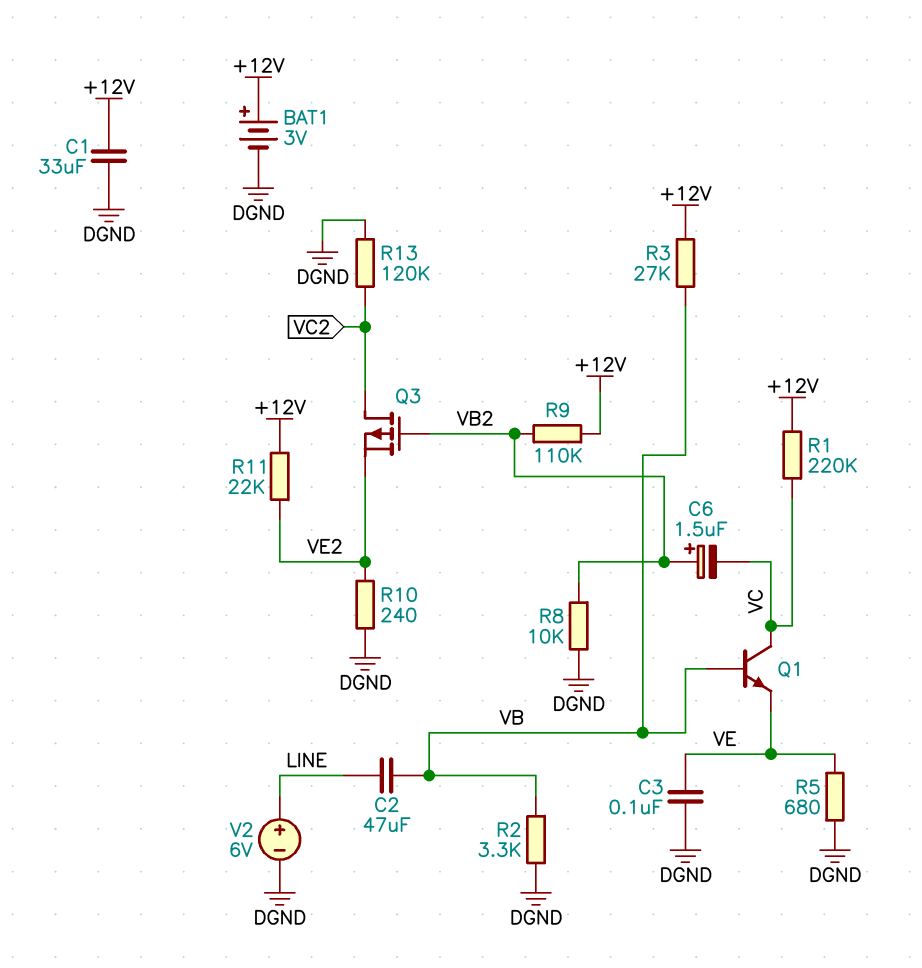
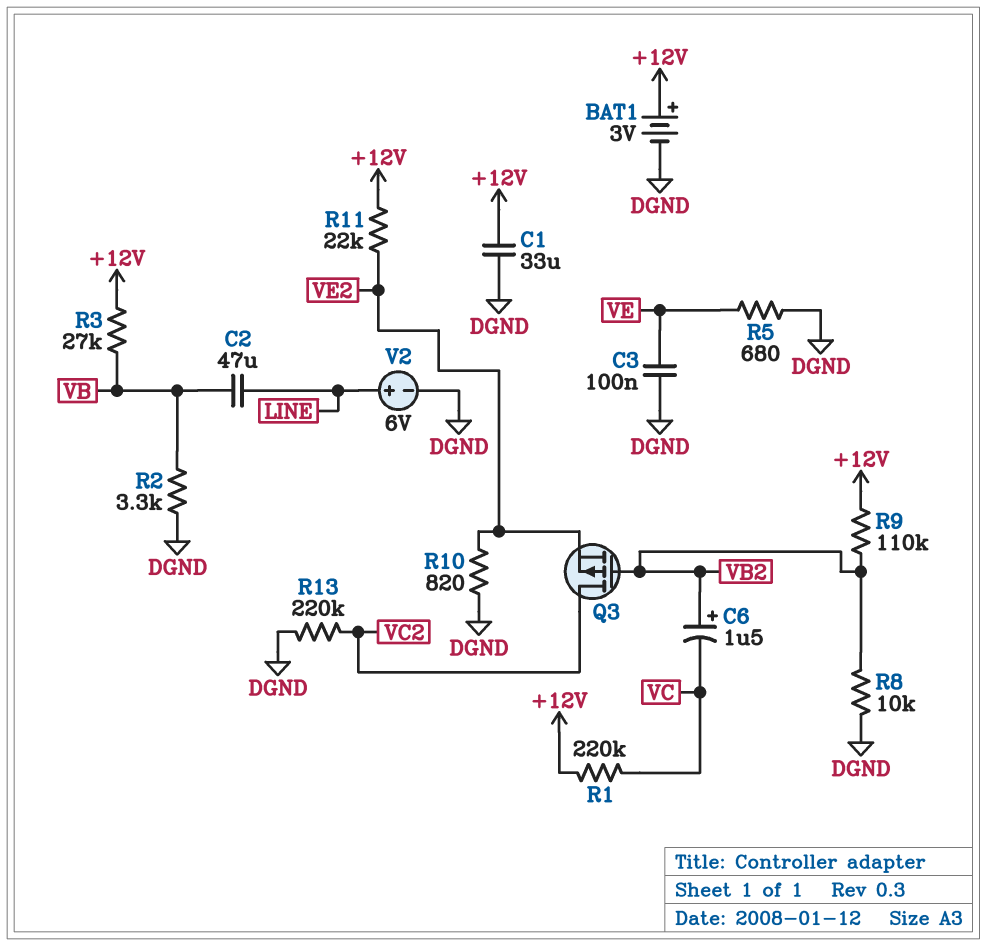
Q1: NPN (B VB, C VC, E VE) -> none
R10: 240 (DGND, VE2) -> 820 (DGND, VE2)
R13: 120k (DGND, VC2) -> 220k (DGND, VC2)

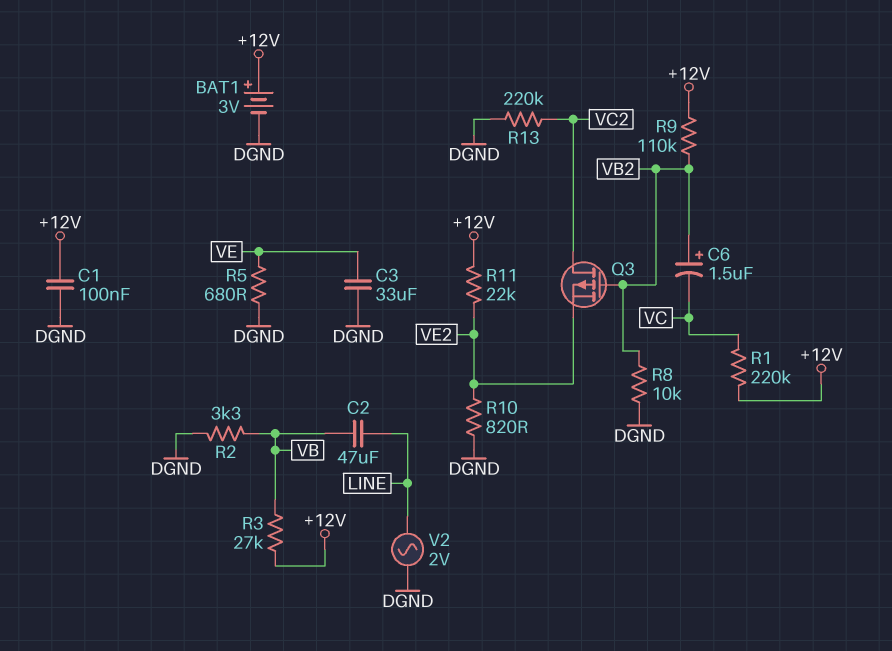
C1: 33uF (+12V, DGND) -> 100nF (+12V, DGND)
C3: 100nF (DGND, VE) -> 33uF (DGND, VE)
V2: 6V (plus LINE, minus DGND) -> AC 2V (DGND, LINE)

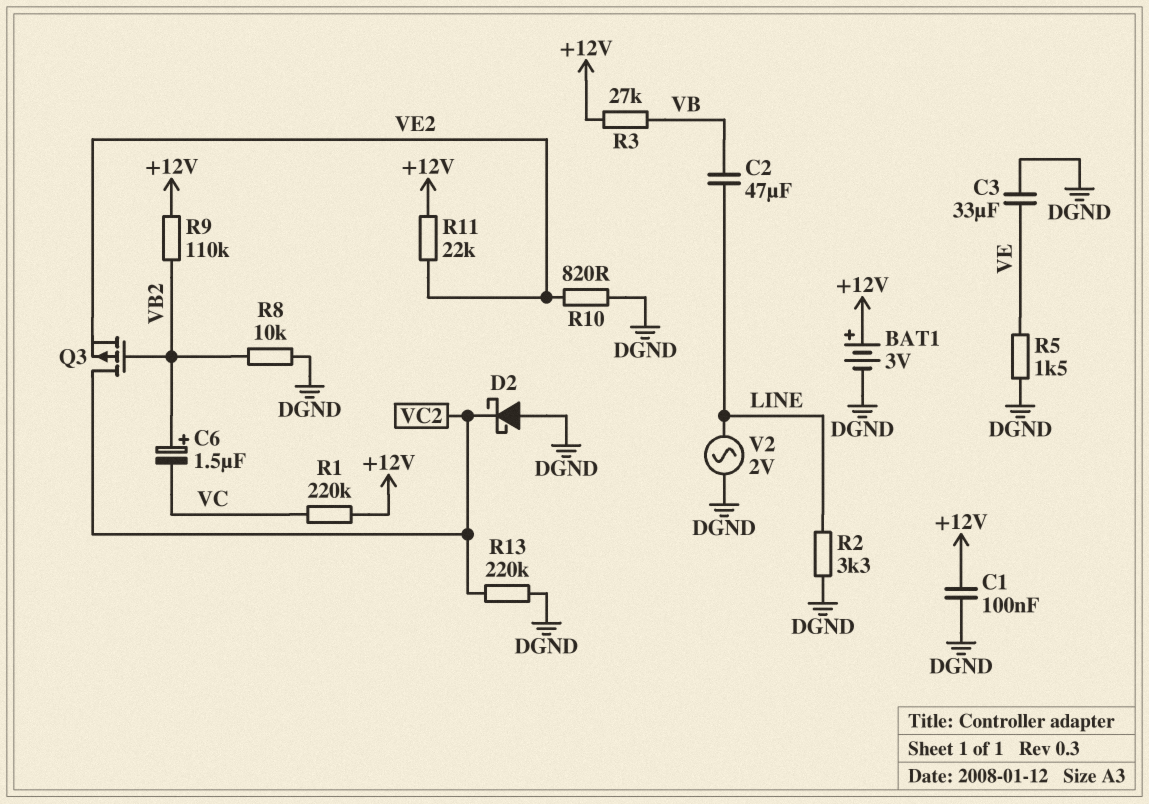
D2: none -> schottky (A DGND, K VC2)
R2: 3.3k (DGND, VB) -> 3.3k (DGND, LINE)
R5: 680 (DGND, VE) -> 1.5k (DGND, VE)

